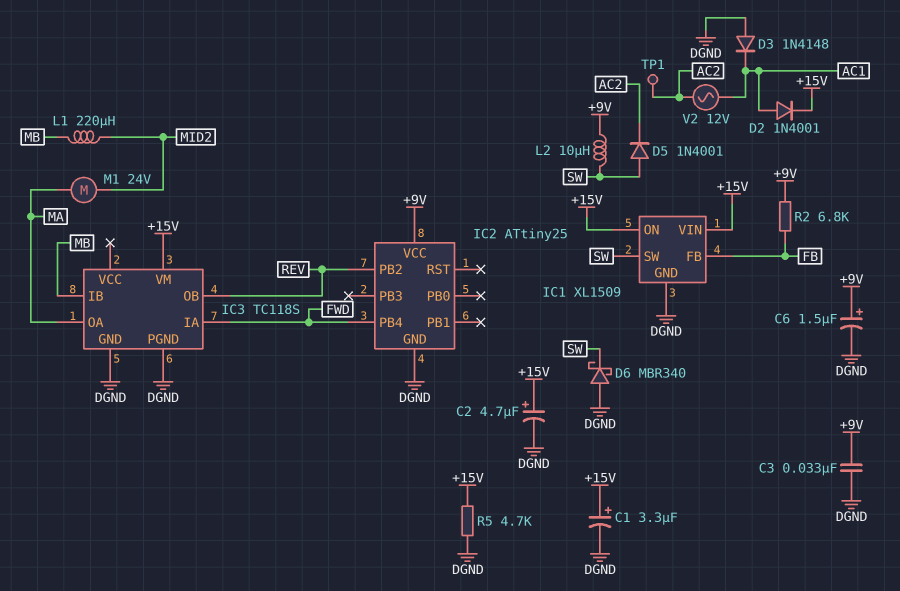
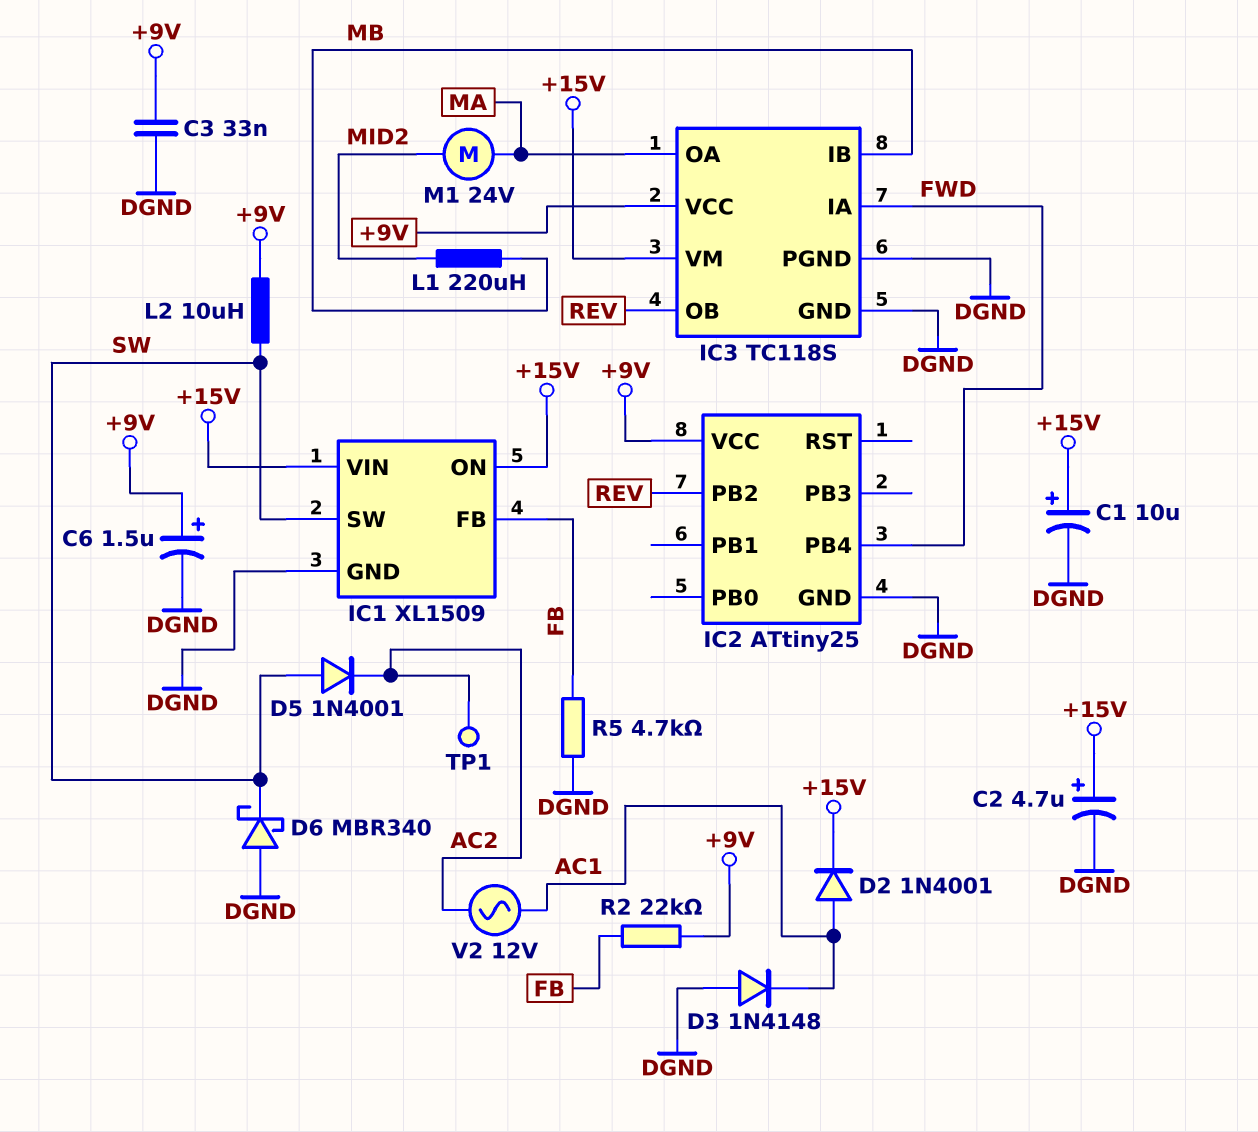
C1: 3.3uF (plus +15V, minus DGND) -> 10uF (plus +15V, minus DGND)
IC3 pin VCC: none -> +9V
R2: 6.8k (+9V, FB) -> 22k (+9V, FB)
R5: 4.7k (+15V, DGND) -> 4.7k (DGND, FB)

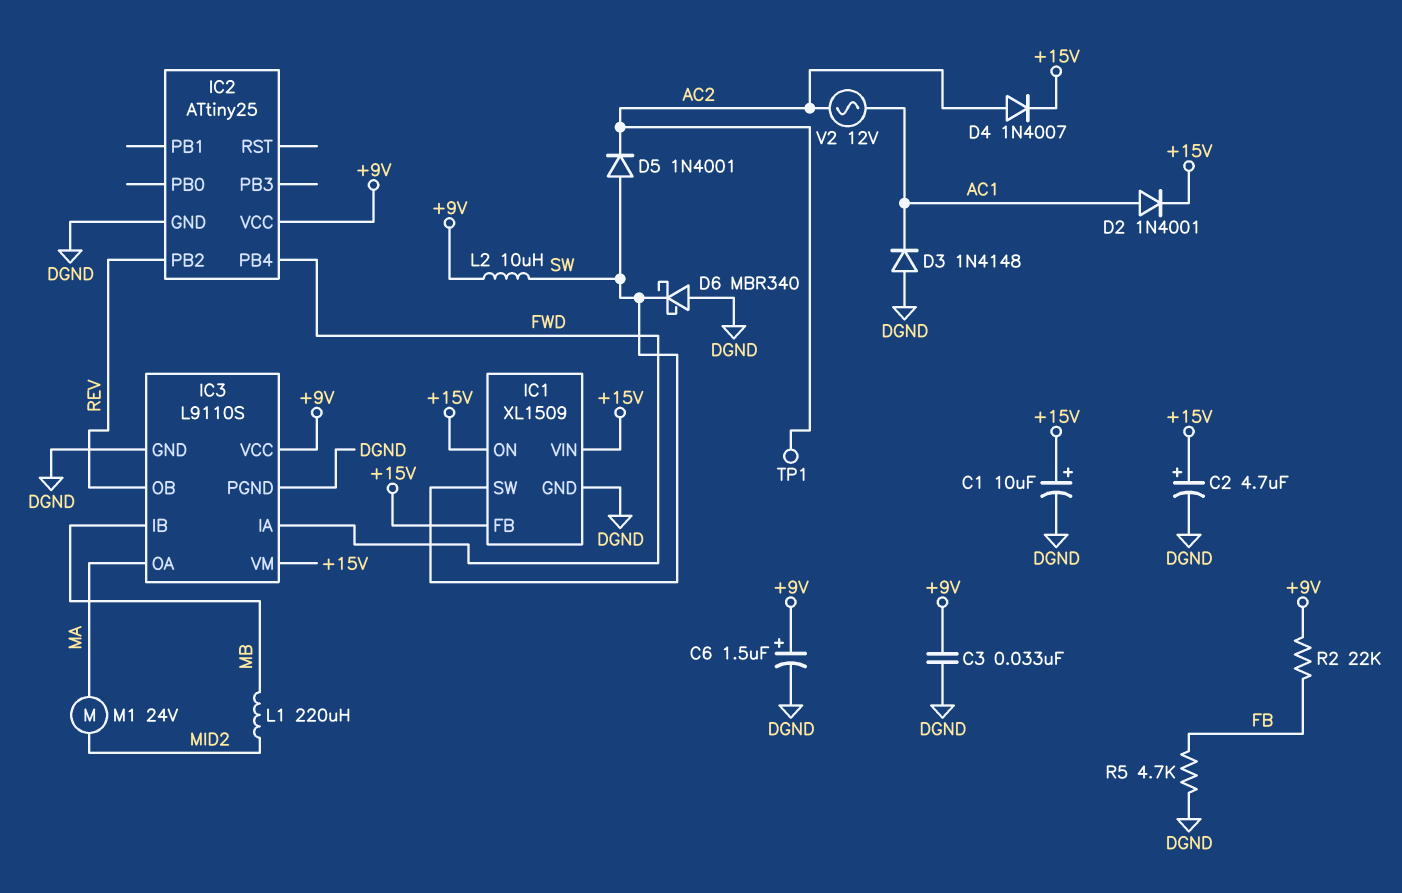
D4: none -> diode 1N4007 (A AC2, K +15V)
IC1 pin FB: FB -> +15V
IC3: TC118S -> L9110S

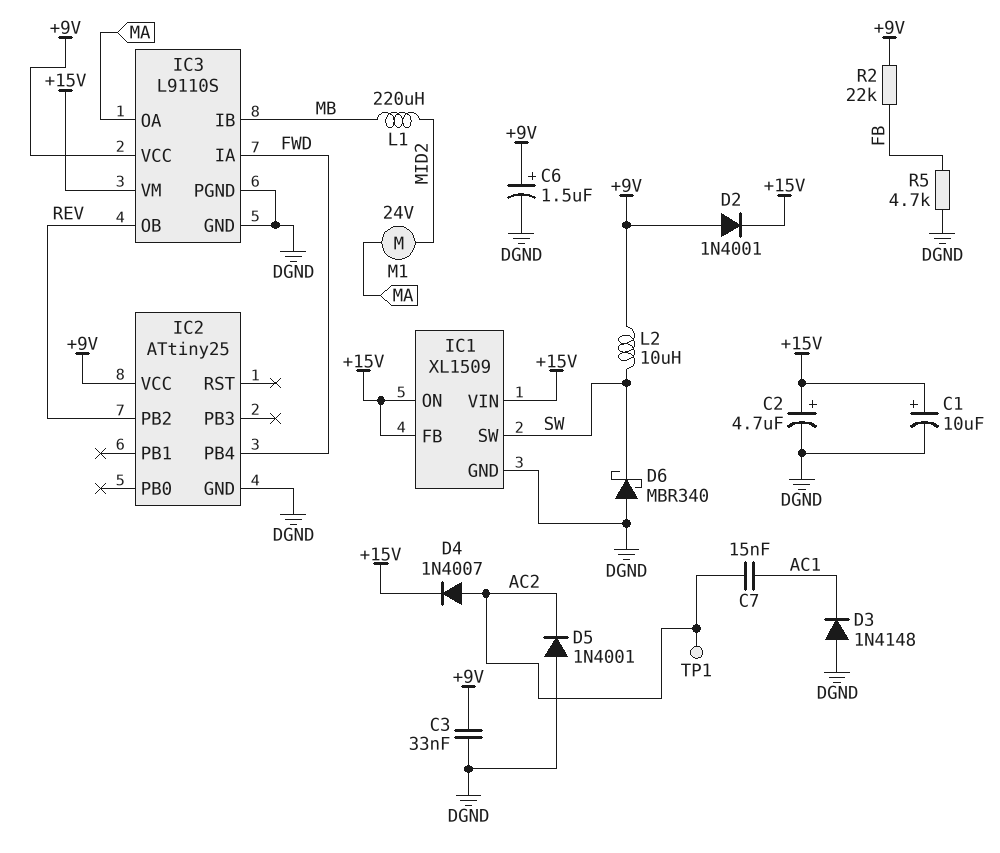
C7: none -> 15nF (AC1, AC2)
D2: diode 1N4001 (A AC1, K +15V) -> diode 1N4001 (A +9V, K +15V)
D5: diode 1N4001 (A SW, K AC2) -> diode 1N4001 (A DGND, K AC2)
V2: AC 12V (AC1, AC2) -> none

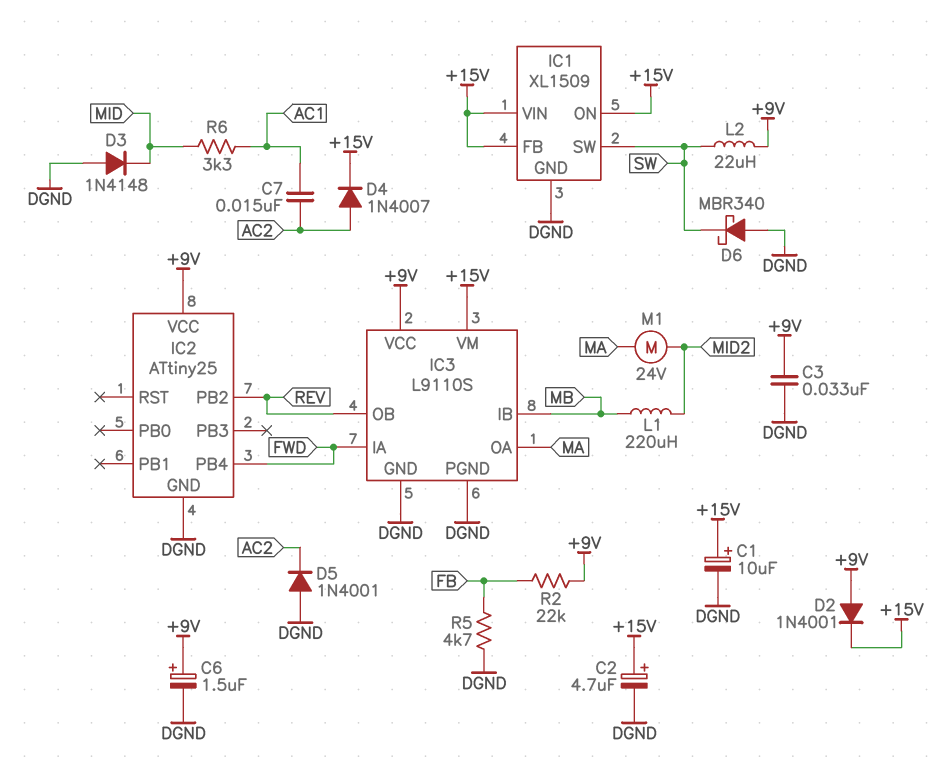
D3: diode 1N4148 (A DGND, K AC1) -> diode 1N4148 (A DGND, K MID)
L2: 10uH (+9V, SW) -> 22uH (+9V, SW)
R6: none -> 3.3k (AC1, MID)
TP1: test point (AC2) -> none

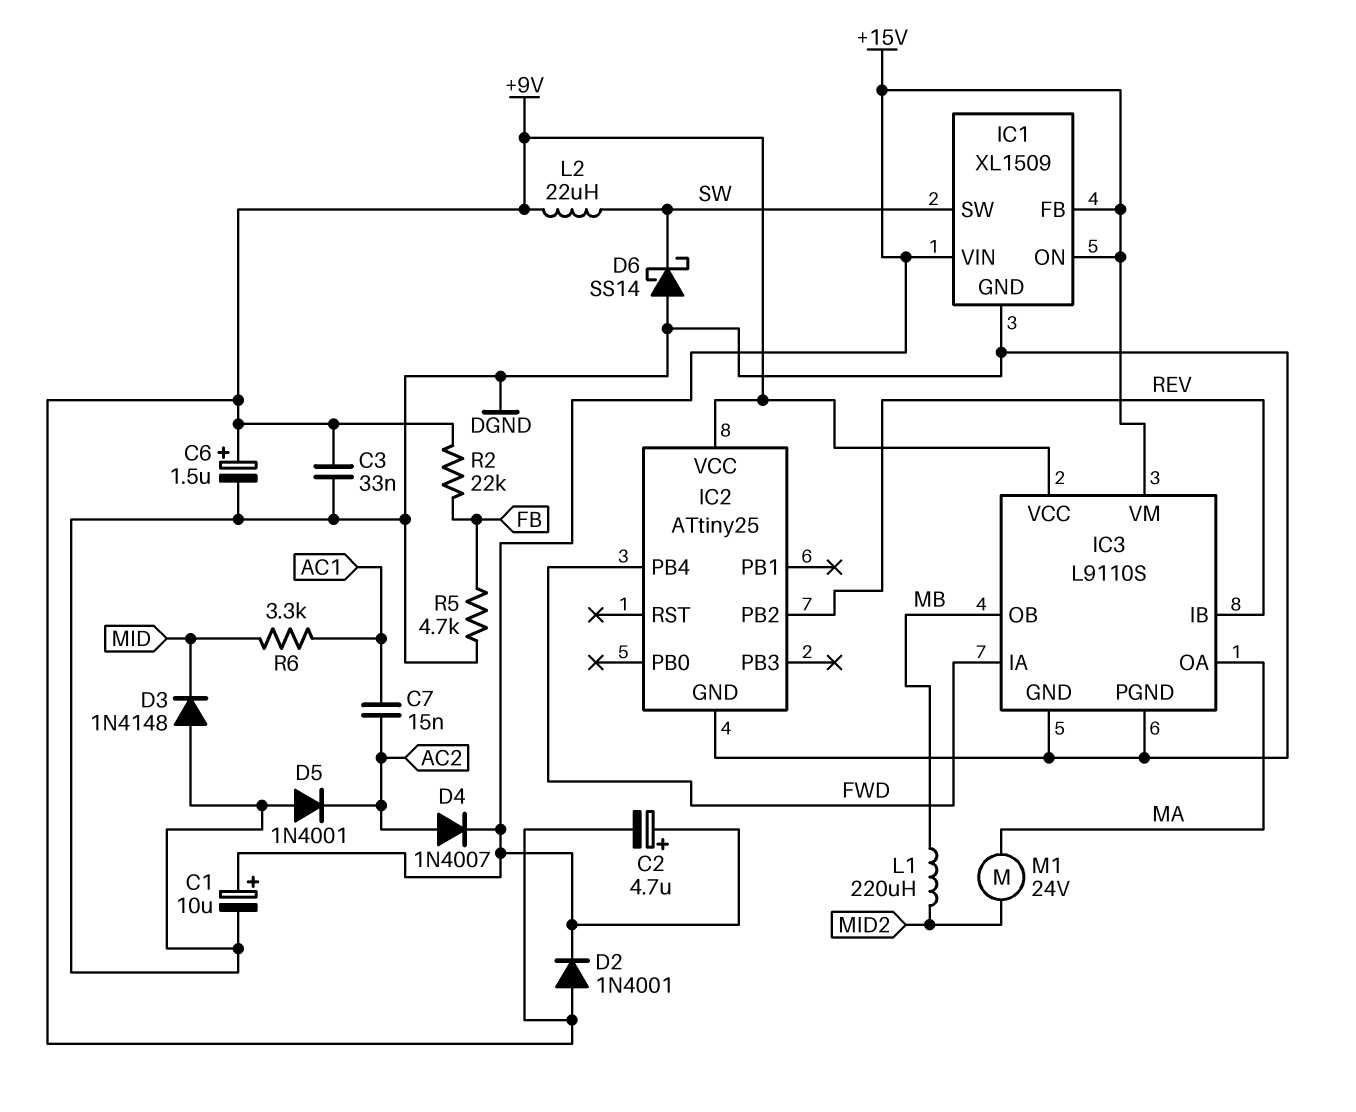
C2: 4.7uF (plus +15V, minus DGND) -> 4.7uF (plus +15V, minus +9V)
D6: schottky MBR340 (A DGND, K SW) -> schottky SS14 (A DGND, K SW)
IC3 pin IB: MB -> REV
IC3 pin OB: REV -> MB

